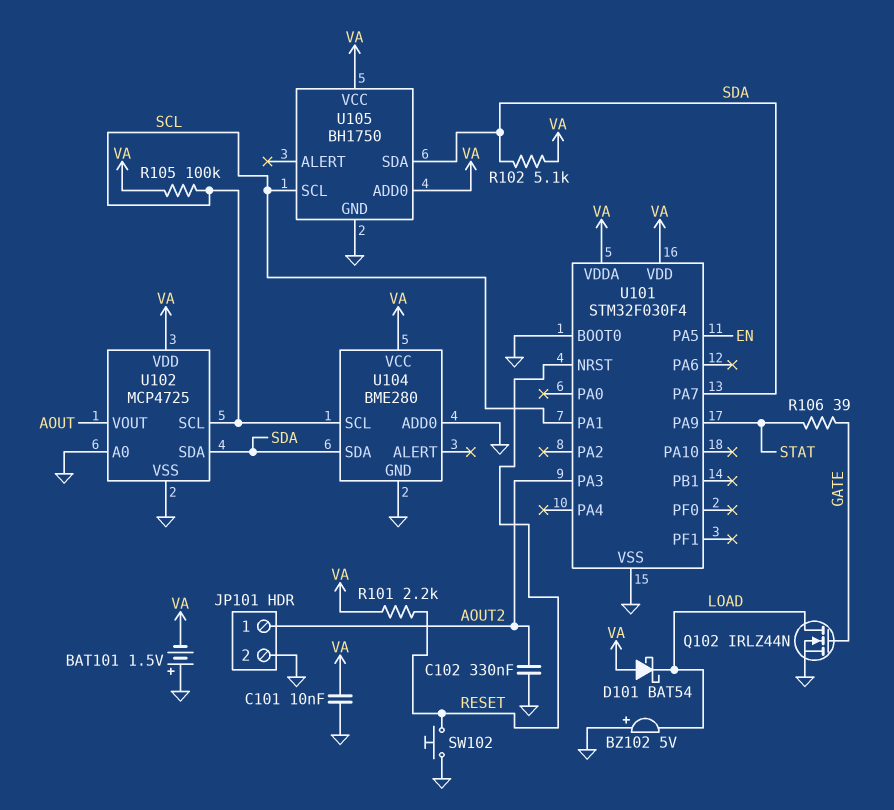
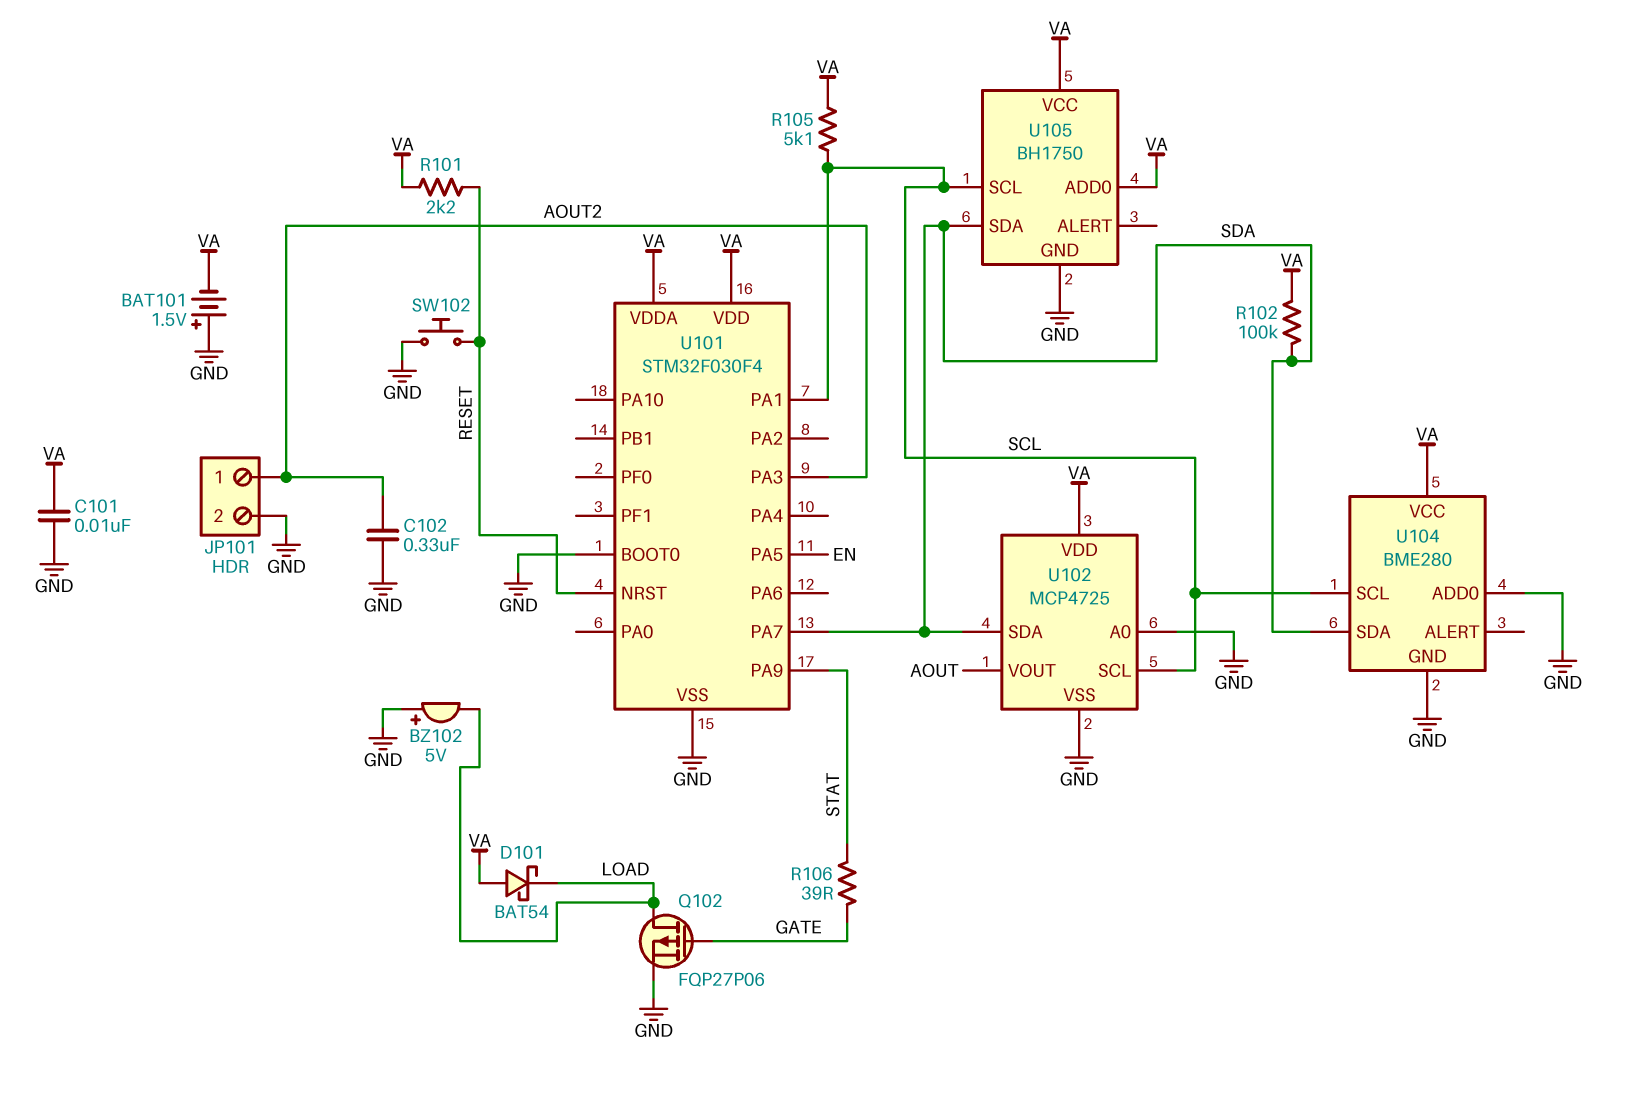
Q102: NMOS IRLZ44N (G GATE, D LOAD, S GND) -> PMOS FQP27P06 (G GATE, D LOAD, S GND)
R102: 5.1k (SDA, VA) -> 100k (SDA, VA)
R105: 100k (SCL, VA) -> 5.1k (SCL, VA)

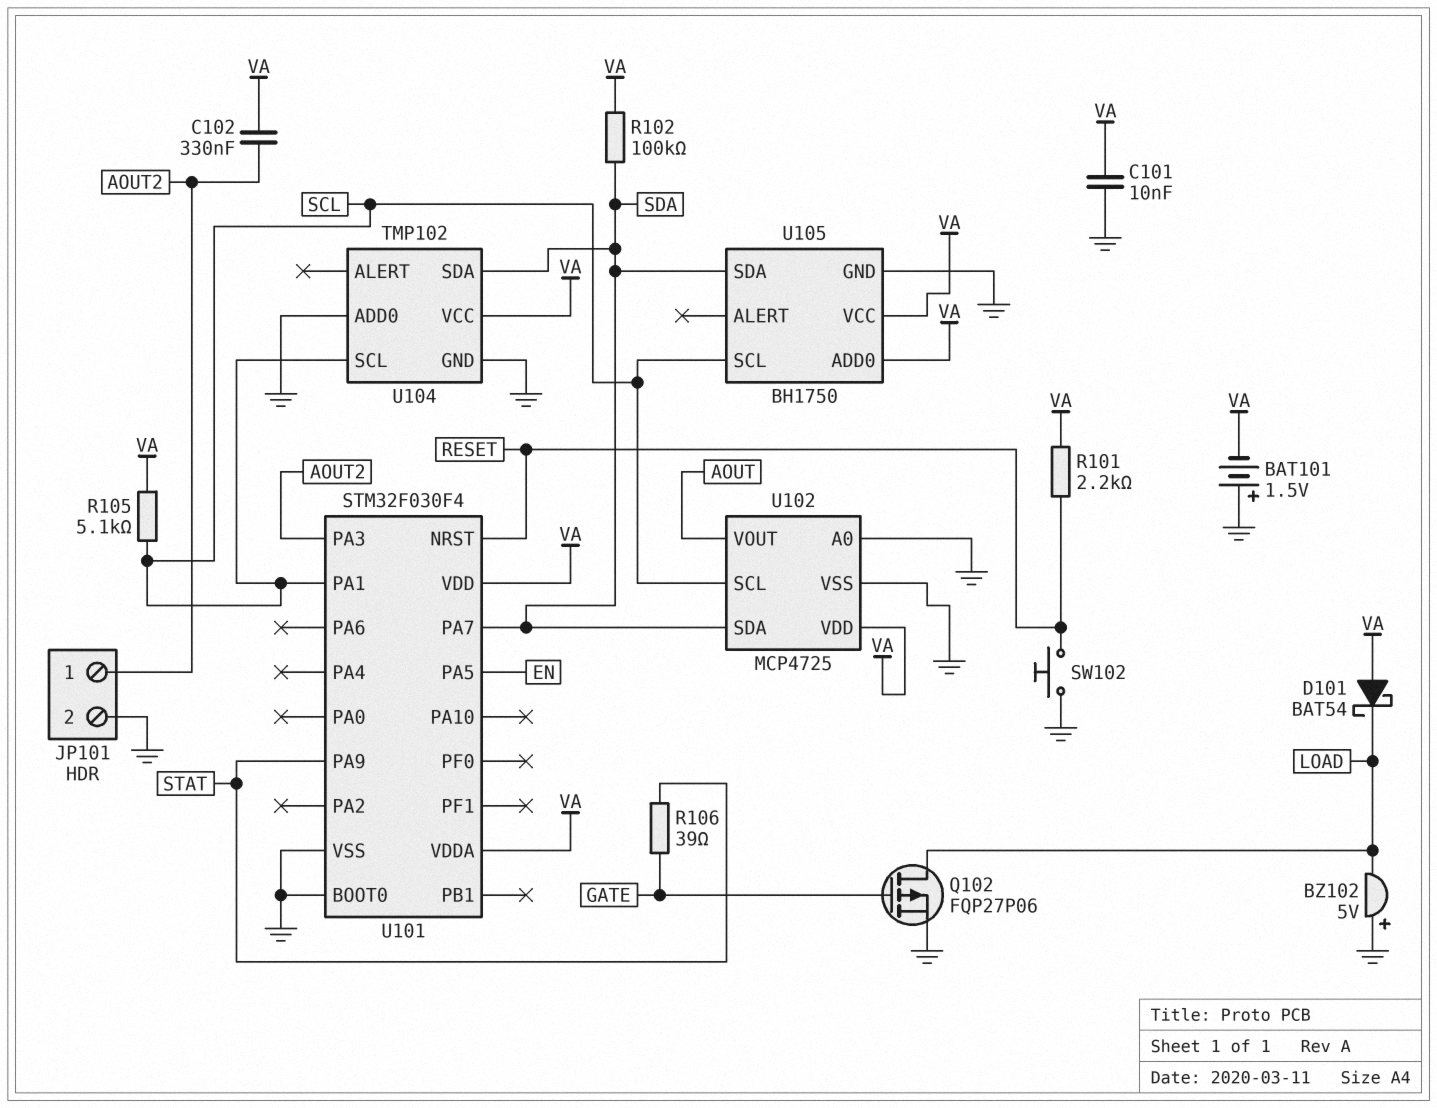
C102: 330nF (AOUT2, GND) -> 330nF (AOUT2, VA)
U104: BME280 -> TMP102

